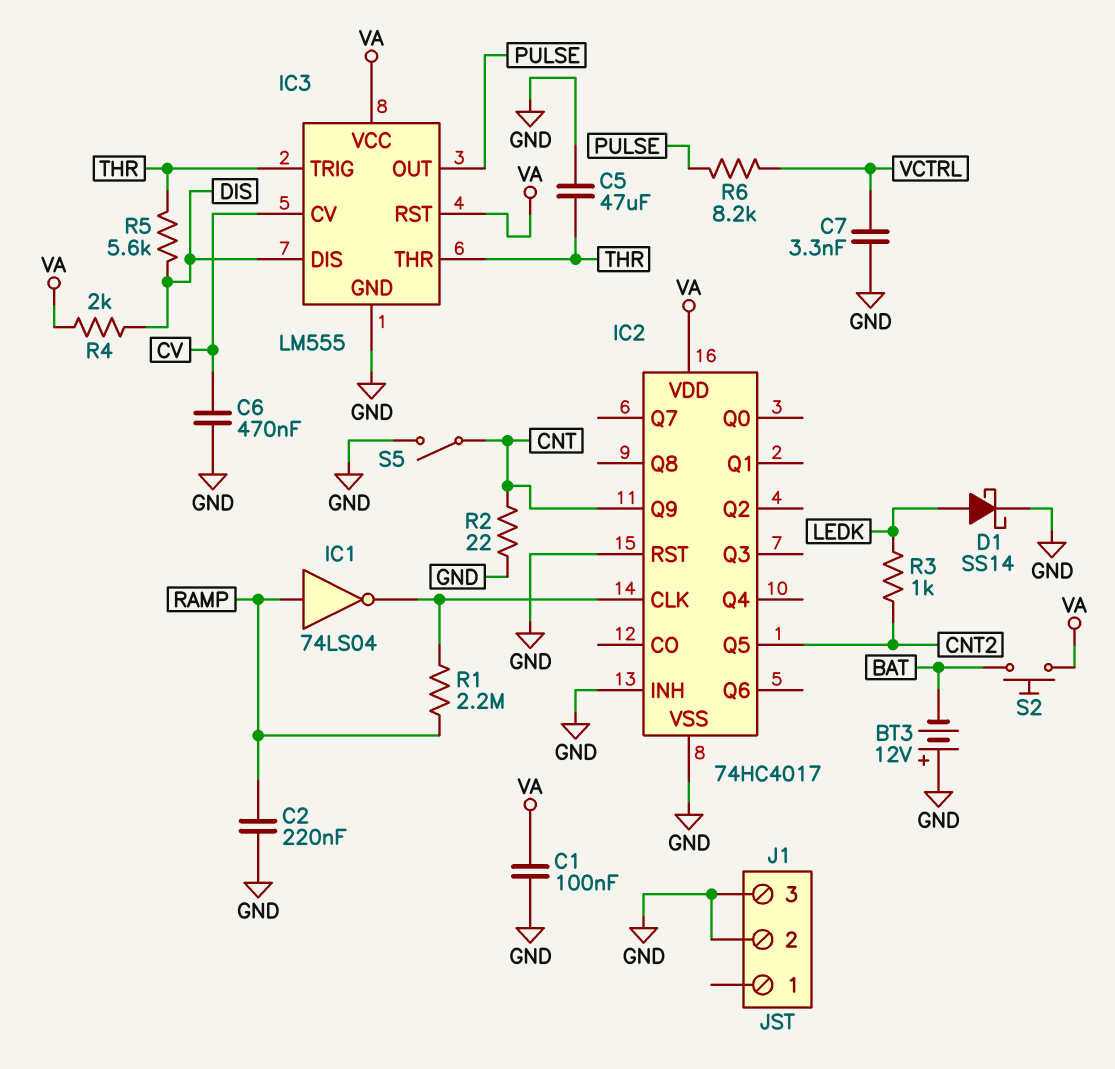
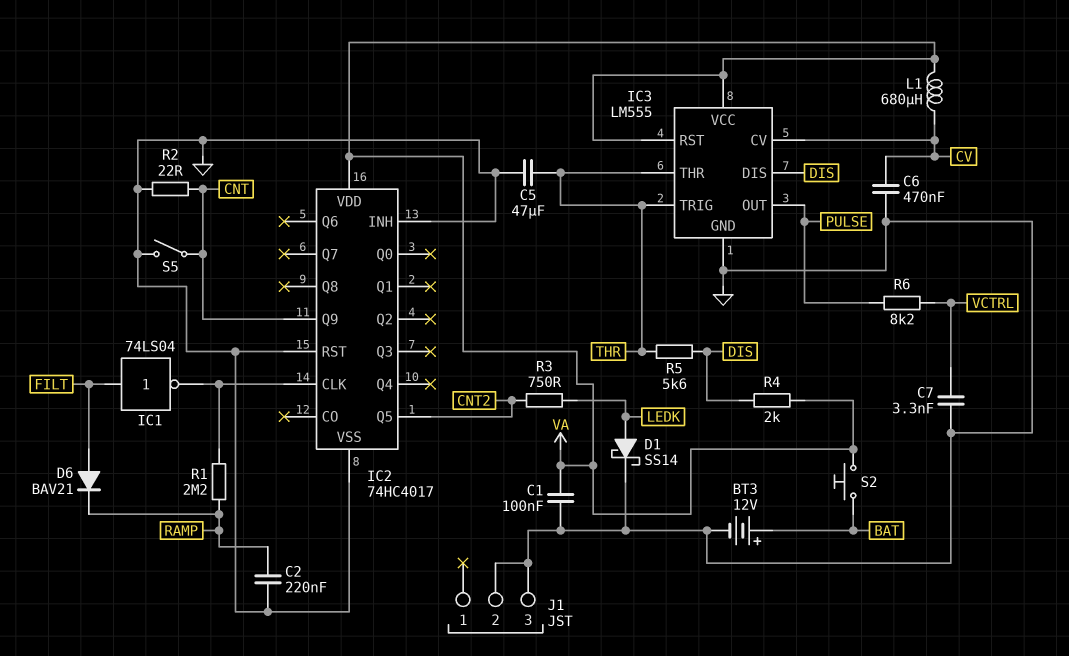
BT3: 12V (plus GND, minus BAT) -> 12V (plus BAT, minus GND)
D6: none -> diode BAV21 (A FILT, K RAMP)
IC1: NOT 74LS04 (in RAMP, out IC2/CLK) -> NOT 74LS04 (in FILT, out IC2/CLK)
L1: none -> 680uH (CV, VA)
R3: 1k (CNT2, LEDK) -> 750 (CNT2, LEDK)

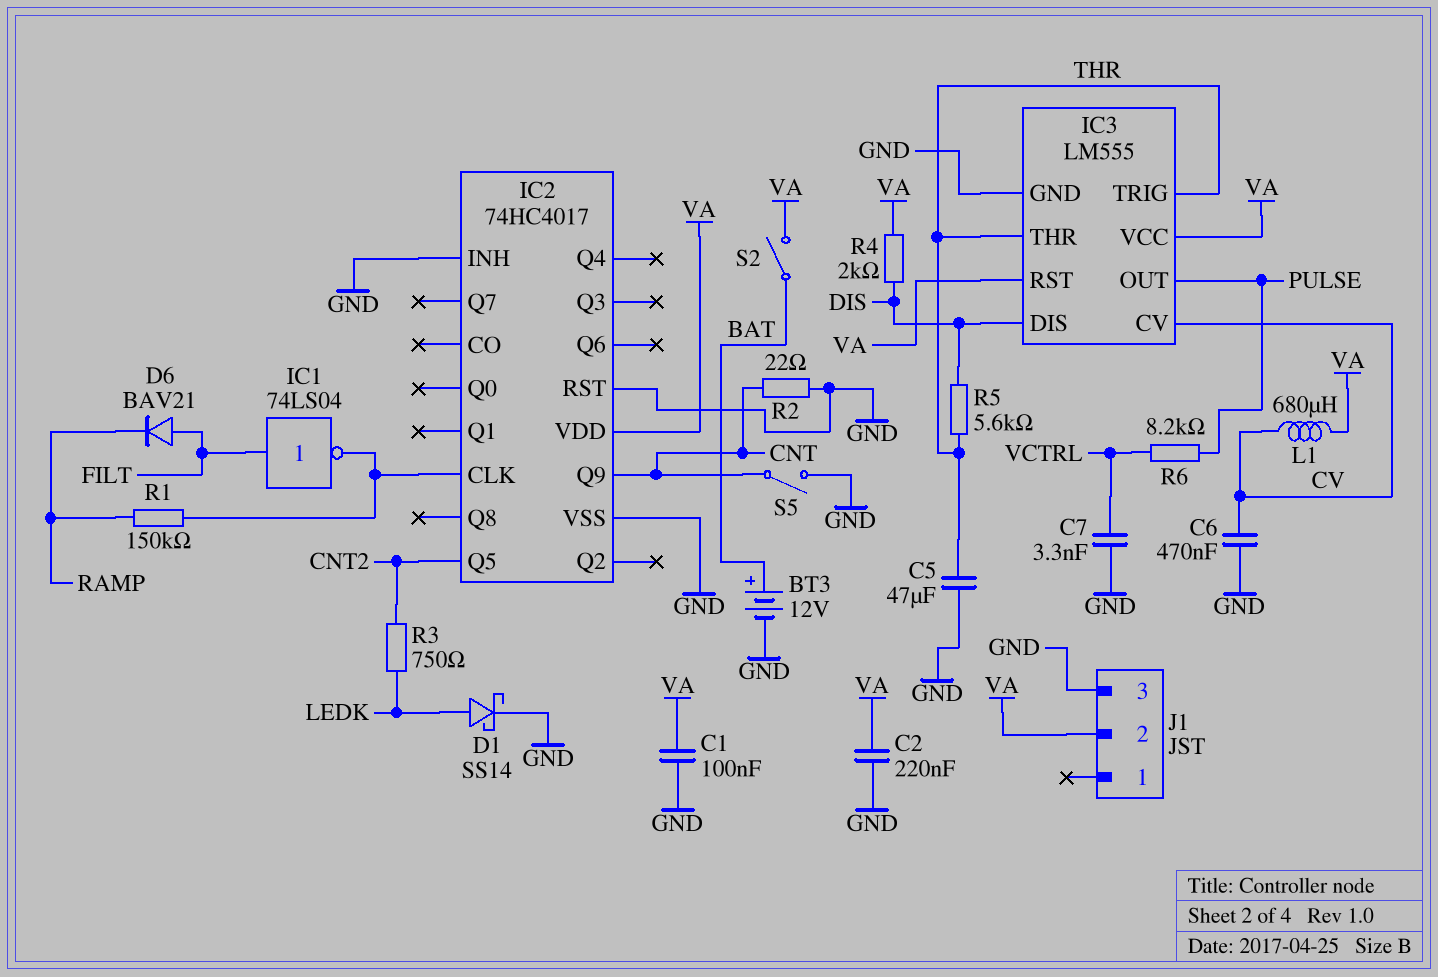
C2: 220nF (GND, RAMP) -> 220nF (GND, VA)
J1 pin 2: GND -> VA
R1: 2.2M (IC2/CLK, RAMP) -> 150k (IC2/CLK, RAMP)
S2: button (BAT, VA) -> switch (BAT, VA)

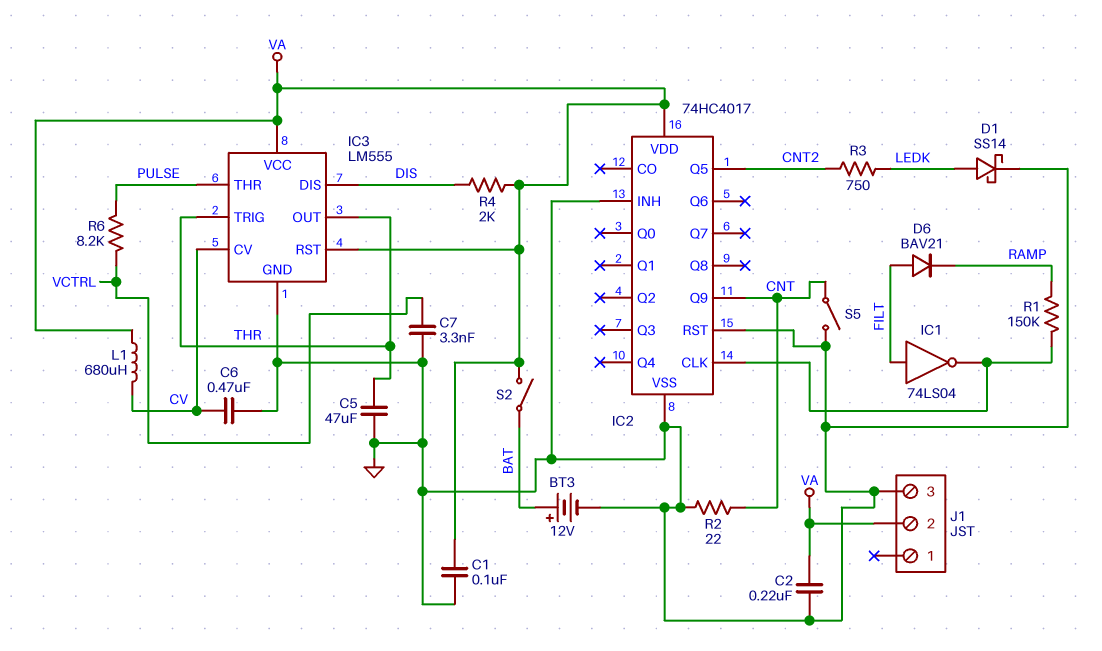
IC3 pin OUT: PULSE -> THR
IC3 pin THR: THR -> PULSE
R5: 5.6k (DIS, THR) -> none

